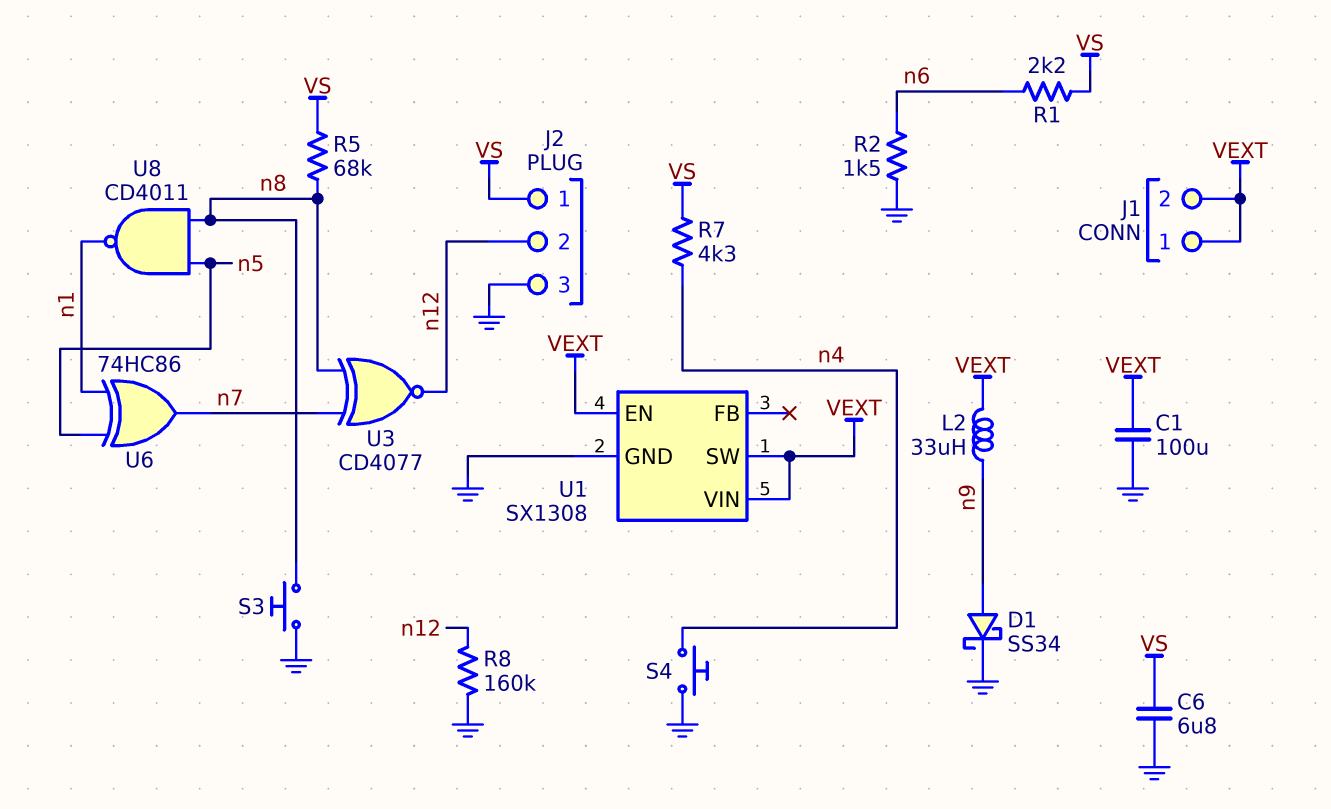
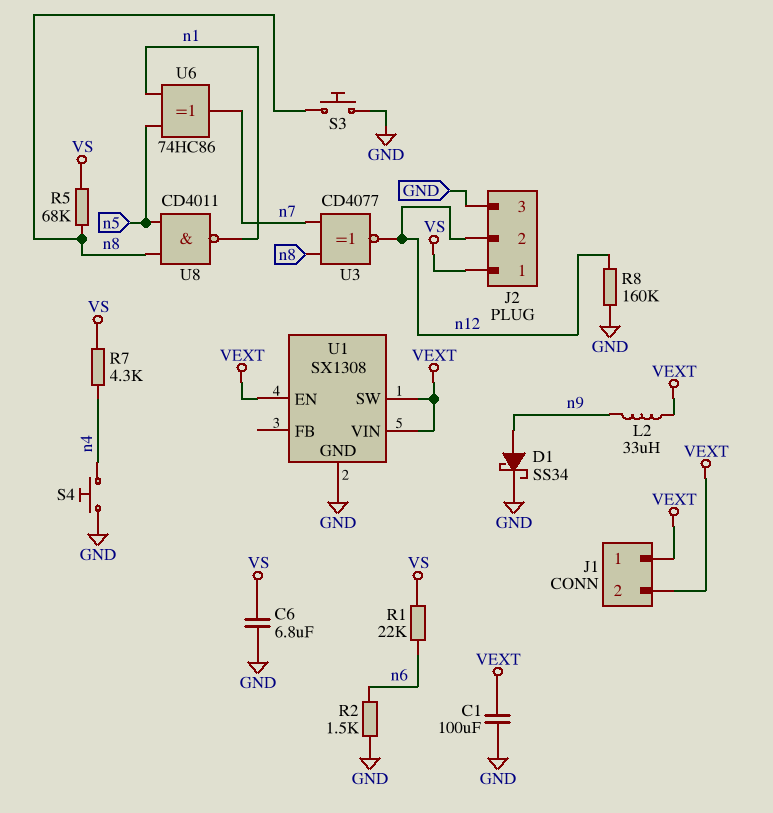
R1: 2.2k (VS, n6) -> 22k (VS, n6)

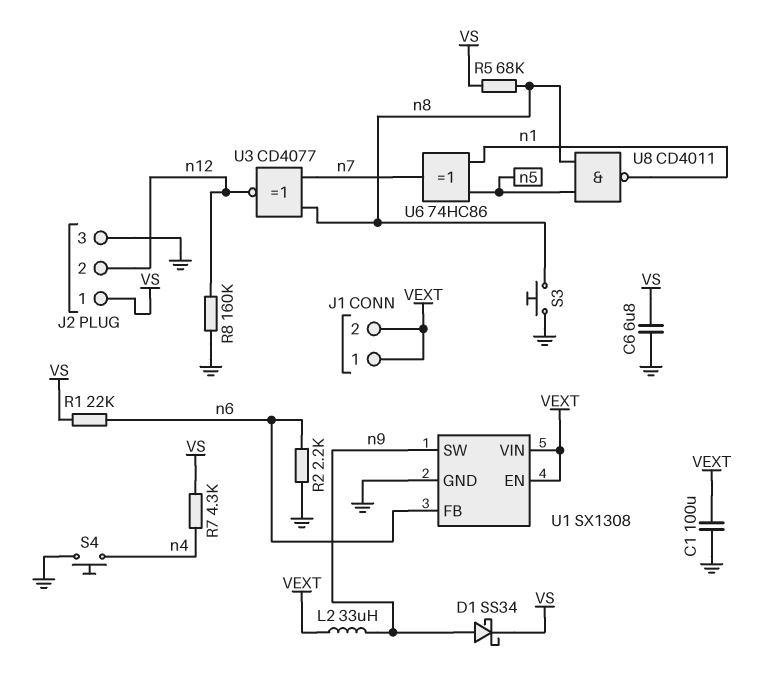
D1: schottky SS34 (A n9, K GND) -> schottky SS34 (A n9, K VS)
R2: 1.5k (GND, n6) -> 2.2k (GND, n6)
U1 pin FB: none -> n6
U1 pin SW: VEXT -> n9

